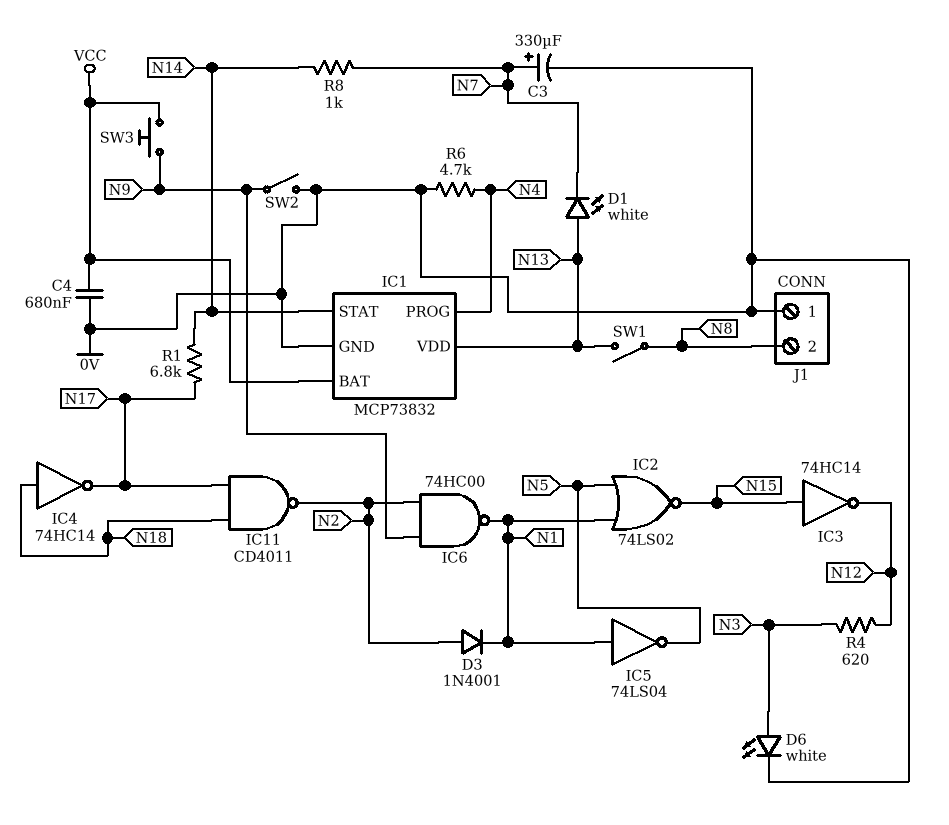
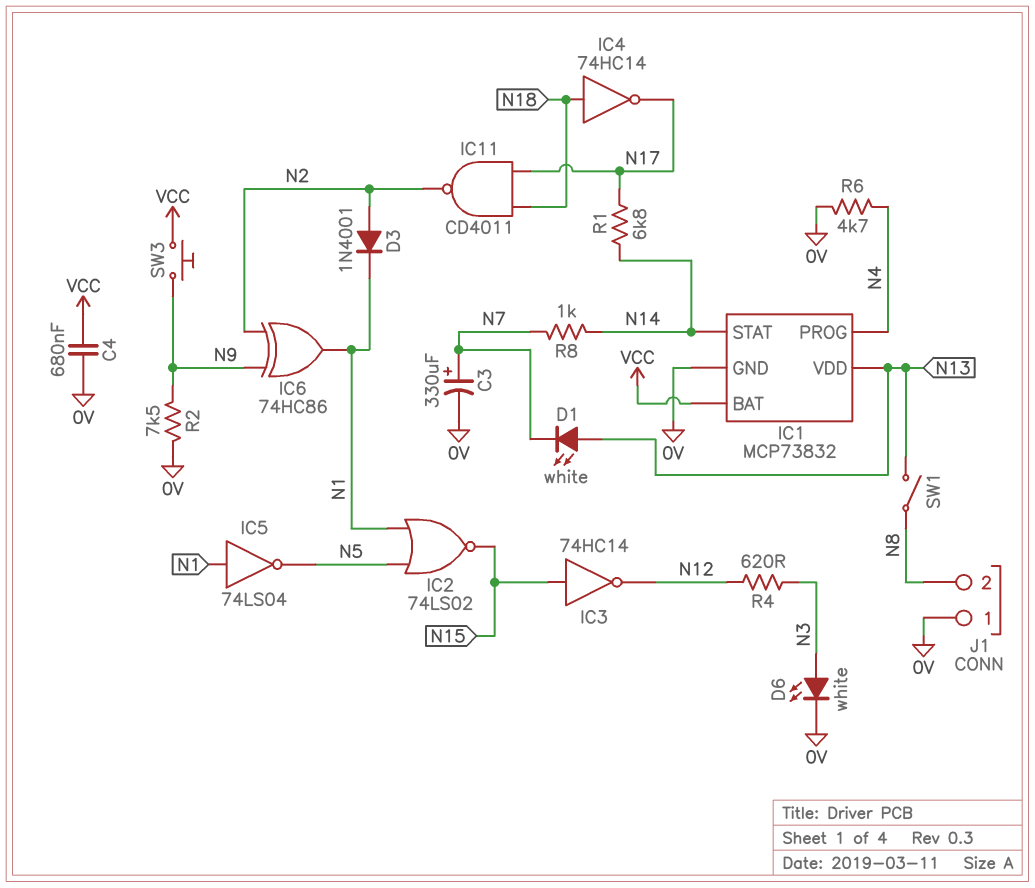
IC6: NAND 74HC00 (in N2, in N9, out N1) -> XOR 74HC86 (in N2, in N9, out N1)
R2: none -> 7.5k (0V, N9)
SW2: switch (0V, N9) -> none

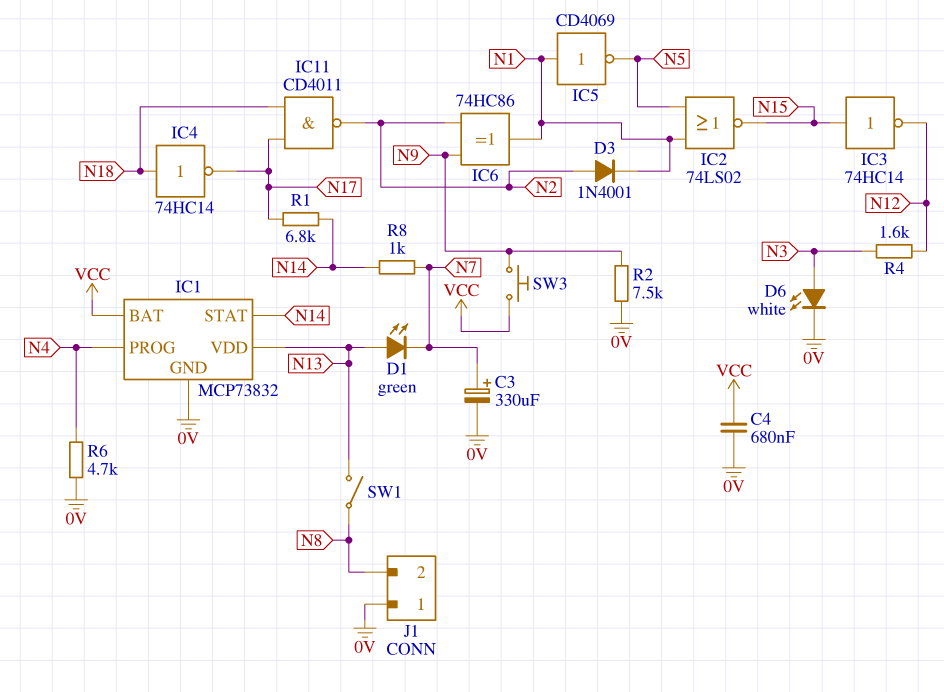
D1: LED white (A N13, K N7) -> LED green (A N13, K N7)
IC5: NOT 74LS04 (in N1, out N5) -> NOT CD4069 (in N1, out N5)
R4: 620 (N3, N12) -> 1.6k (N3, N12)

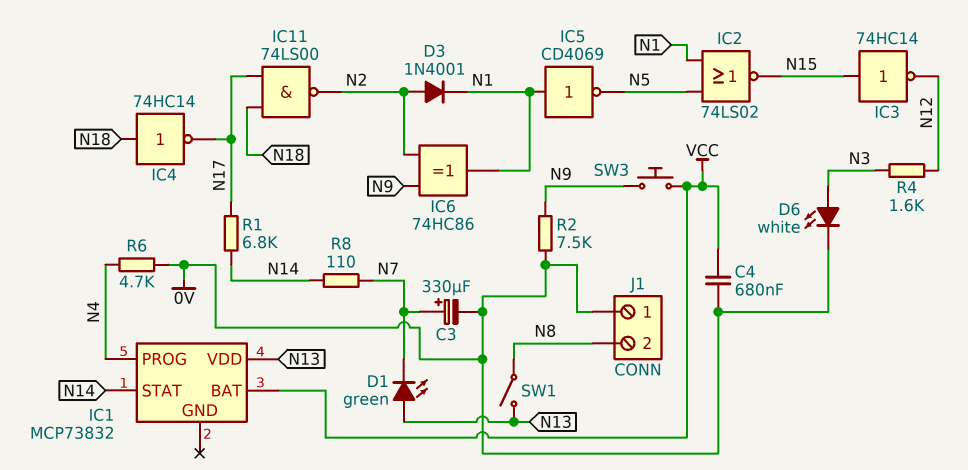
IC1 pin GND: 0V -> none
IC11: NAND CD4011 (in N17, in N18, out N2) -> NAND 74LS00 (in N17, in N18, out N2)
R8: 1k (N7, N14) -> 110 (N7, N14)

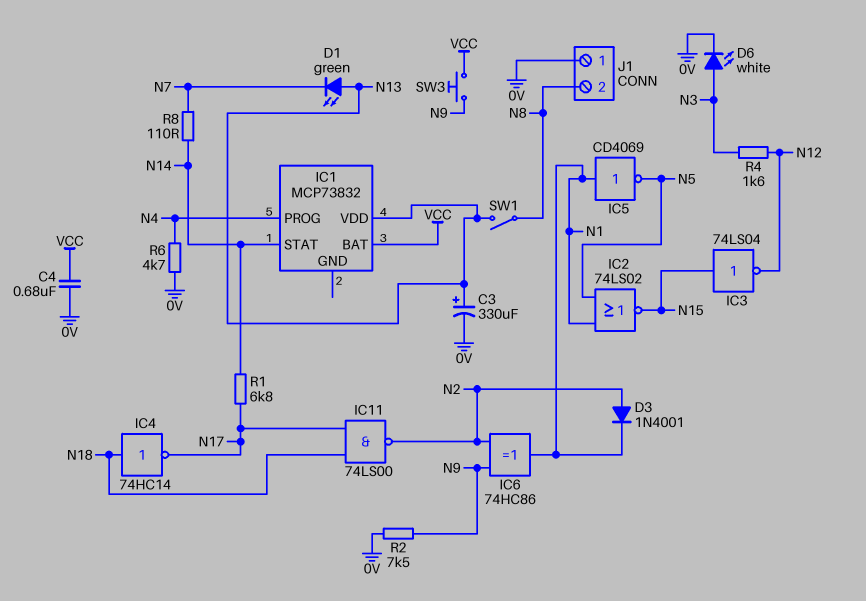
C3: 330uF (plus N7, minus 0V) -> 330uF (plus N13, minus 0V)
IC3: NOT 74HC14 (in N15, out N12) -> NOT 74LS04 (in N15, out N12)

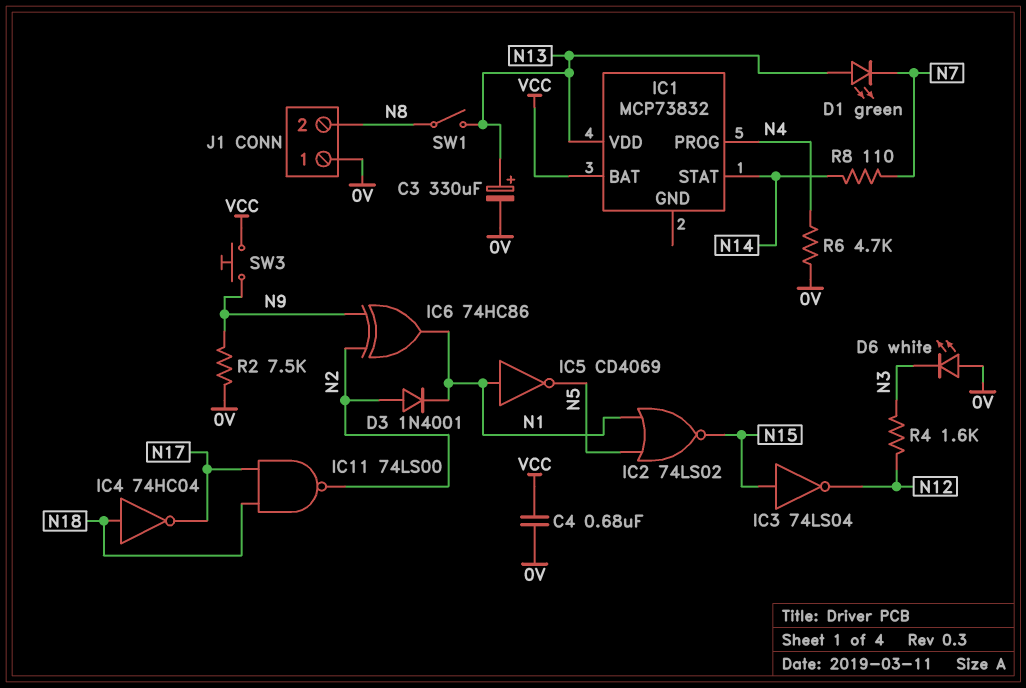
D6: LED white (A N3, K 0V) -> LED white (A 0V, K N3)
IC4: NOT 74HC14 (in N18, out N17) -> NOT 74HC04 (in N18, out N17)
R1: 6.8k (N14, N17) -> none

